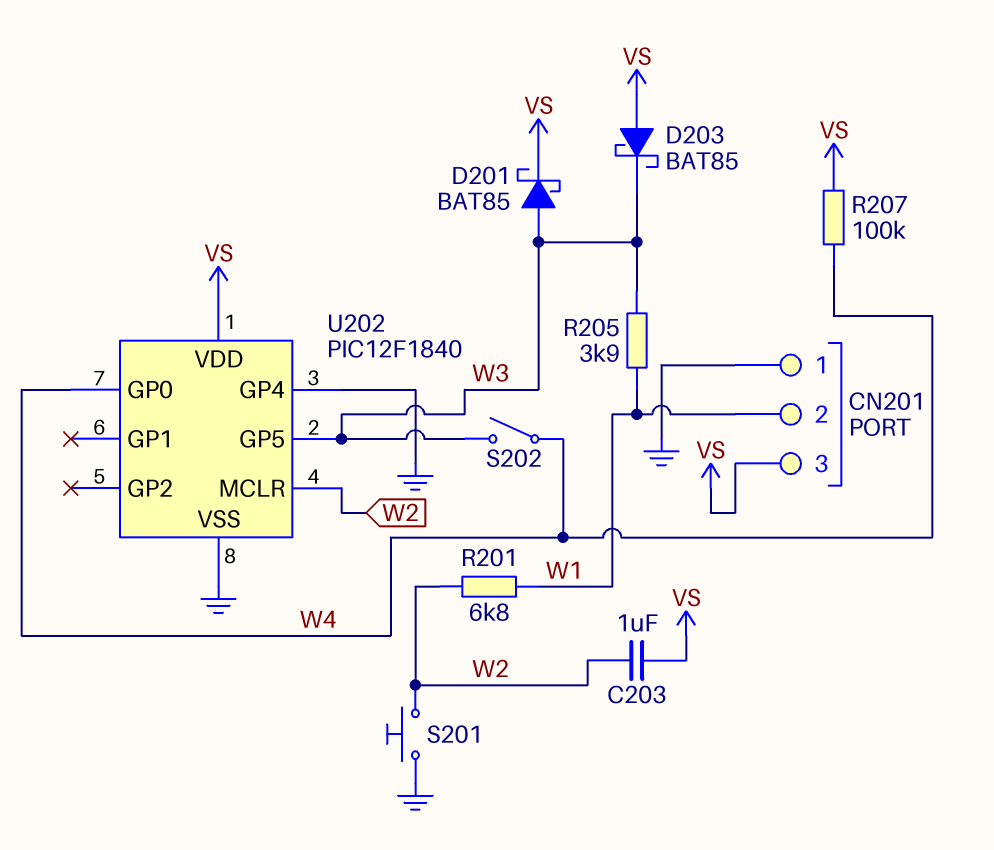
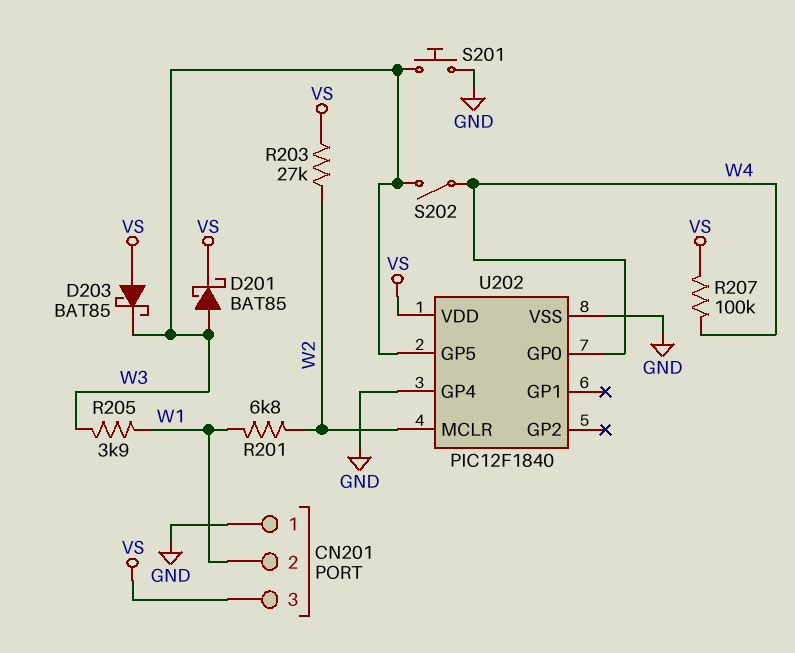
C203: 1uF (VS, W2) -> none
R203: none -> 27k (VS, W2)
S201: button (GND, W2) -> button (GND, W3)

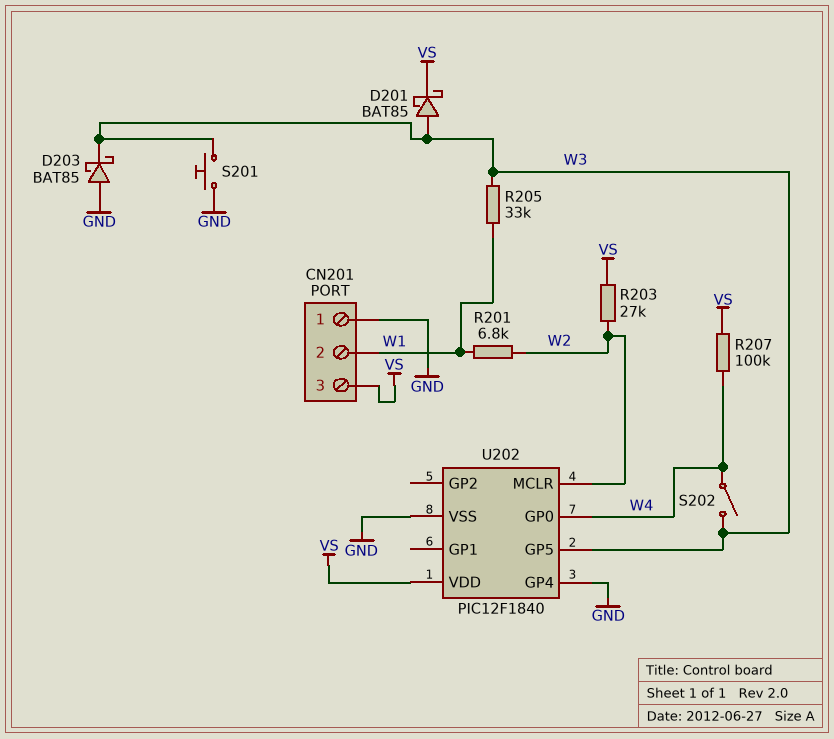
D203: schottky BAT85 (A VS, K W3) -> schottky BAT85 (A GND, K W3)
R205: 3.9k (W1, W3) -> 33k (W1, W3)

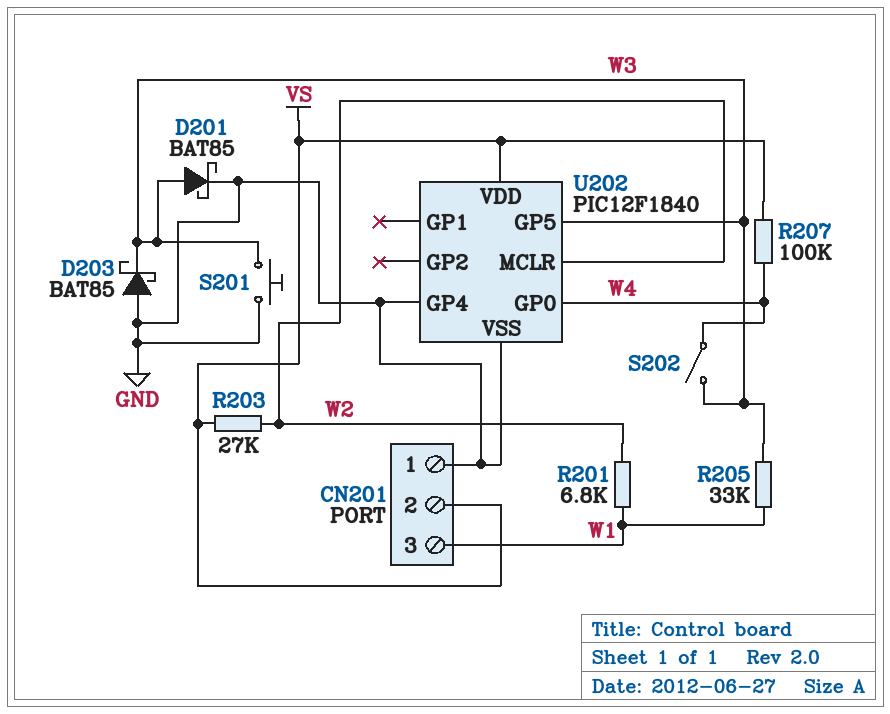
CN201 pin 2: W1 -> VS
CN201 pin 3: VS -> W1
D201: schottky BAT85 (A W3, K VS) -> schottky BAT85 (A W3, K GND)

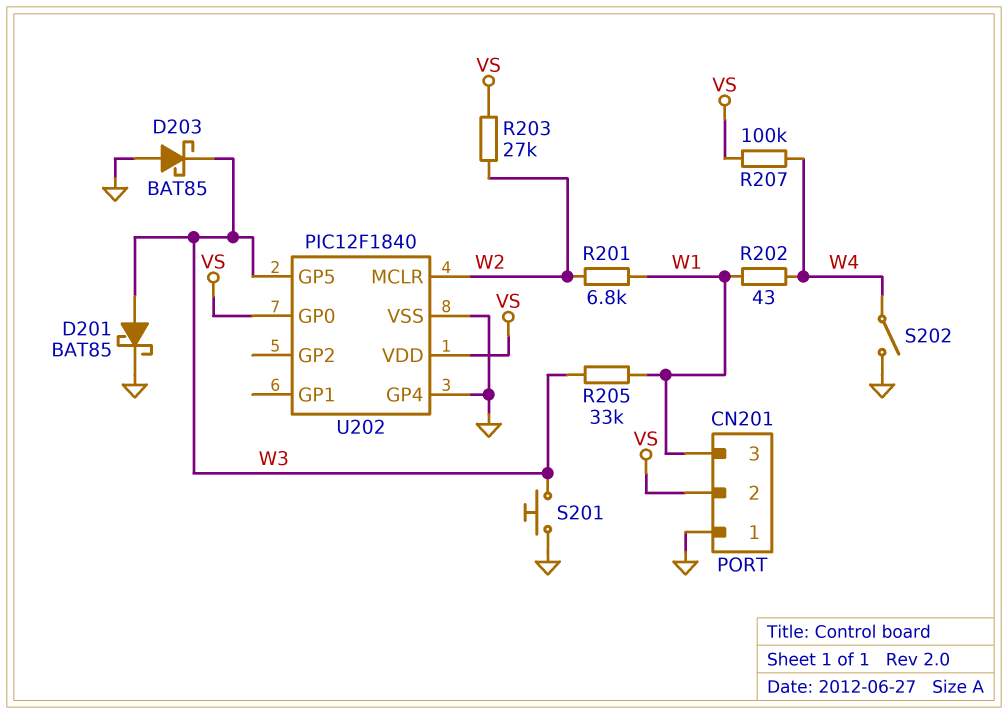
R202: none -> 43 (W1, W4)
S202: switch (W3, W4) -> switch (GND, W4)
U202 pin GP0: W4 -> VS

